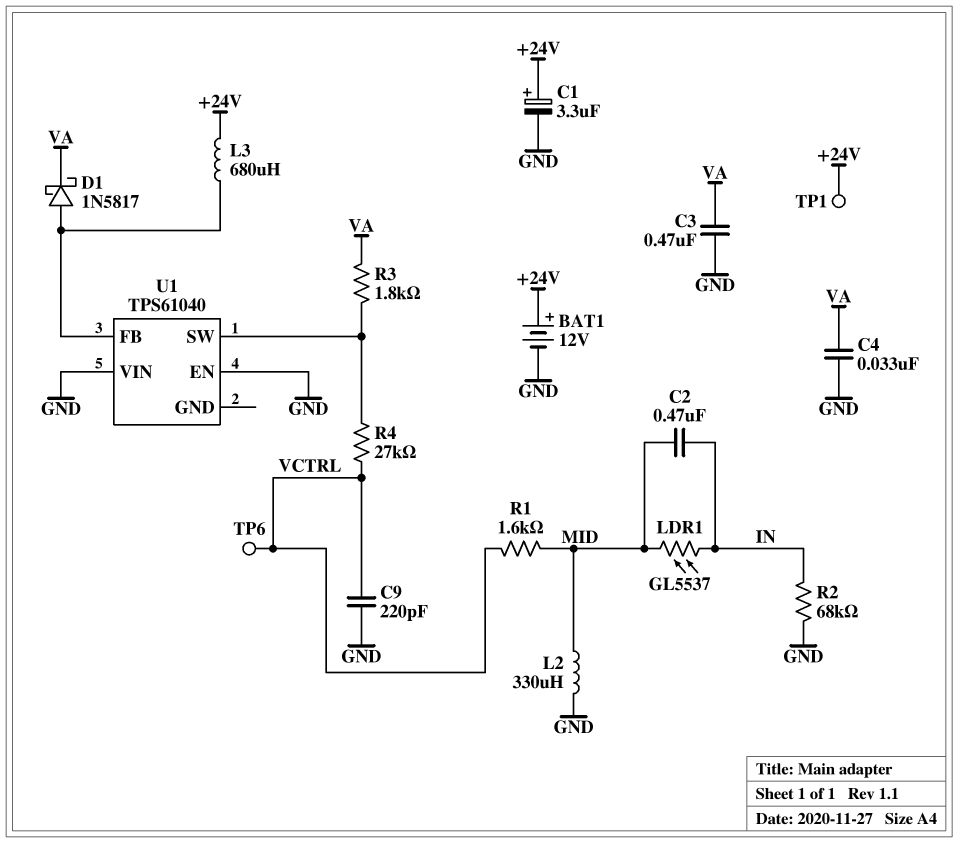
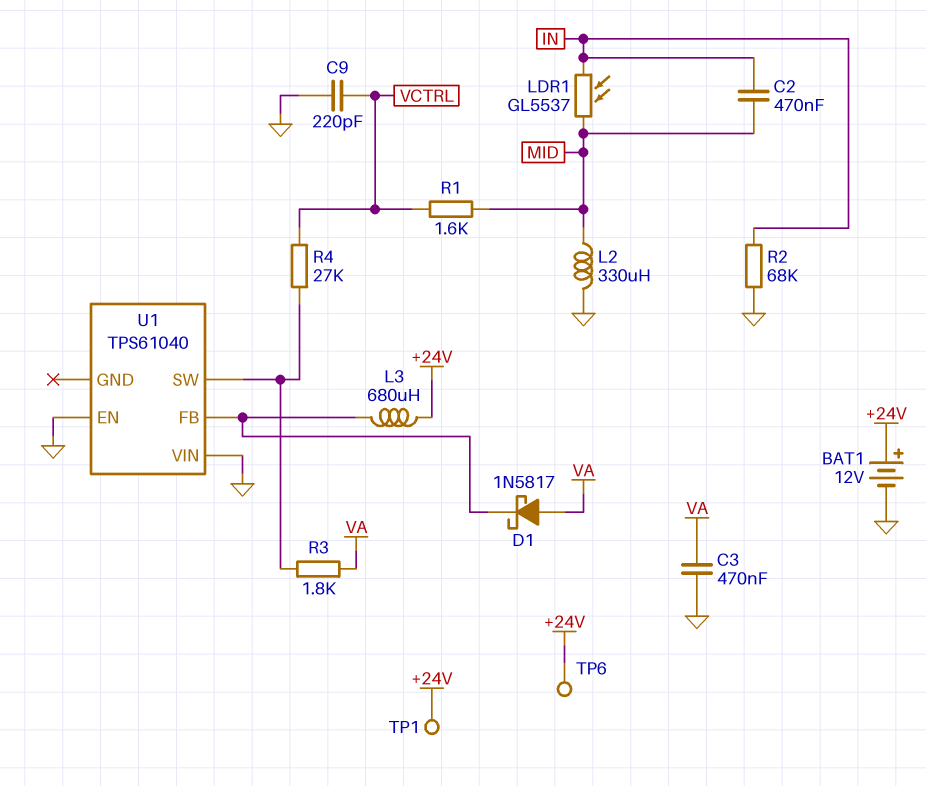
C1: 3.3uF (plus +24V, minus GND) -> none
C4: 33nF (GND, VA) -> none
D1: schottky 1N5817 (A U1/FB, K VA) -> schottky 1N5817 (A VA, K U1/FB)
TP6: test point (VCTRL) -> test point (+24V)

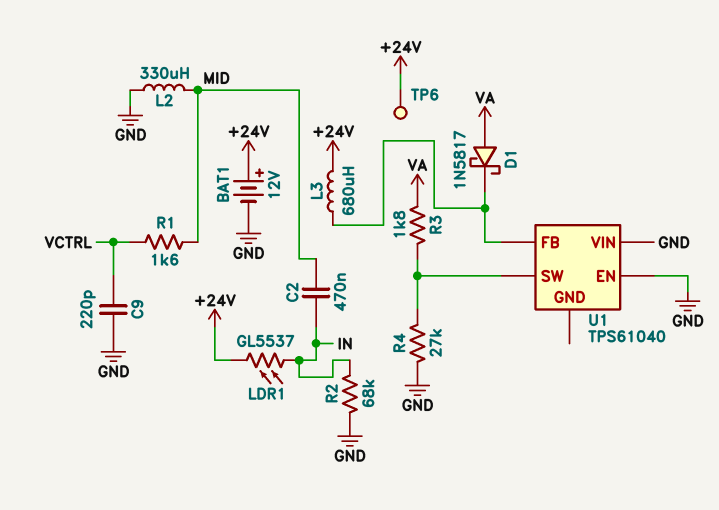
C3: 470nF (GND, VA) -> none
LDR1: GL5537 (IN, MID) -> GL5537 (+24V, IN)
R4: 27k (U1/SW, VCTRL) -> 27k (GND, U1/SW)
TP1: test point (+24V) -> none

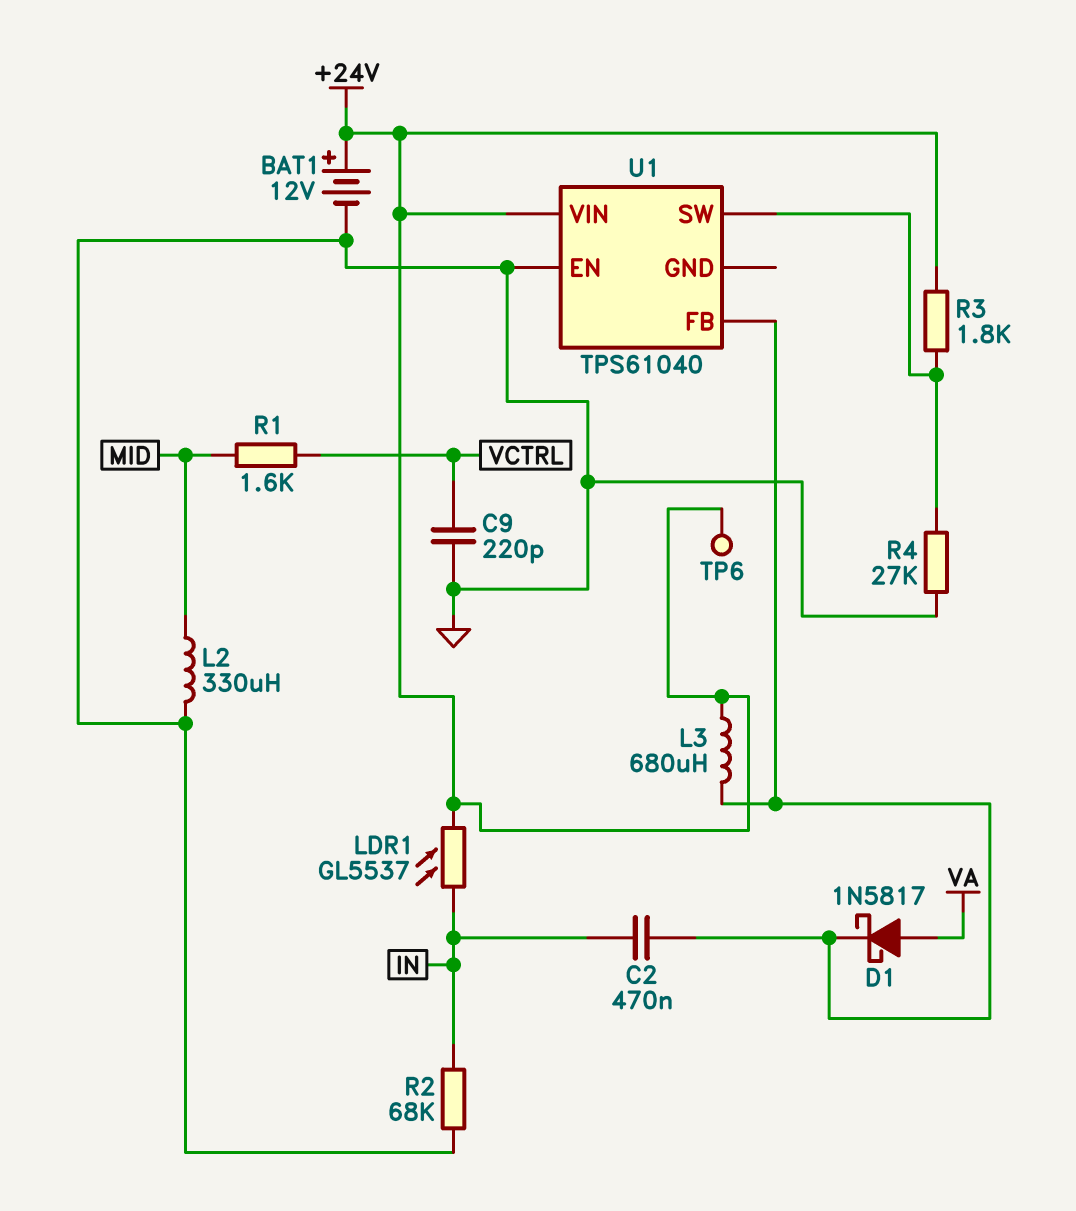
C2: 470nF (IN, MID) -> 470nF (IN, U1/FB)
R3: 1.8k (U1/SW, VA) -> 1.8k (+24V, U1/SW)
U1 pin VIN: GND -> +24V

